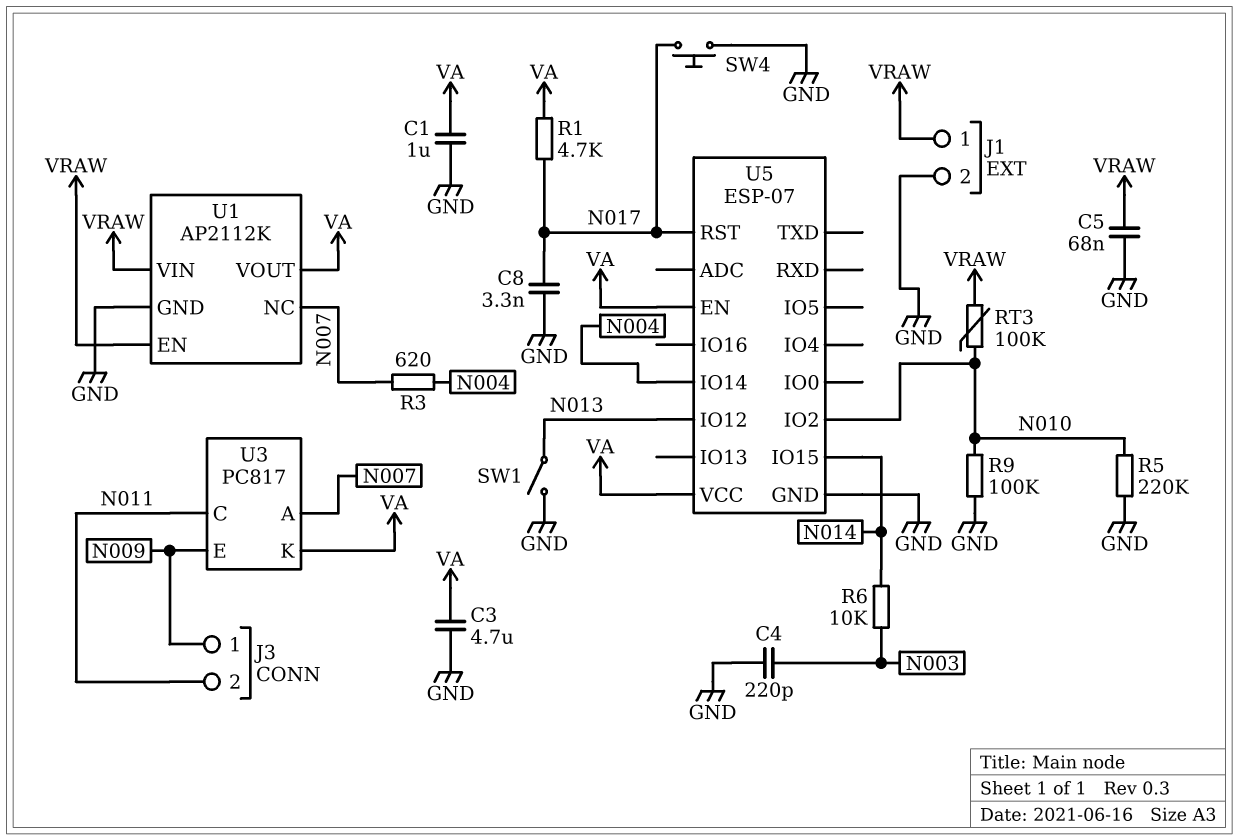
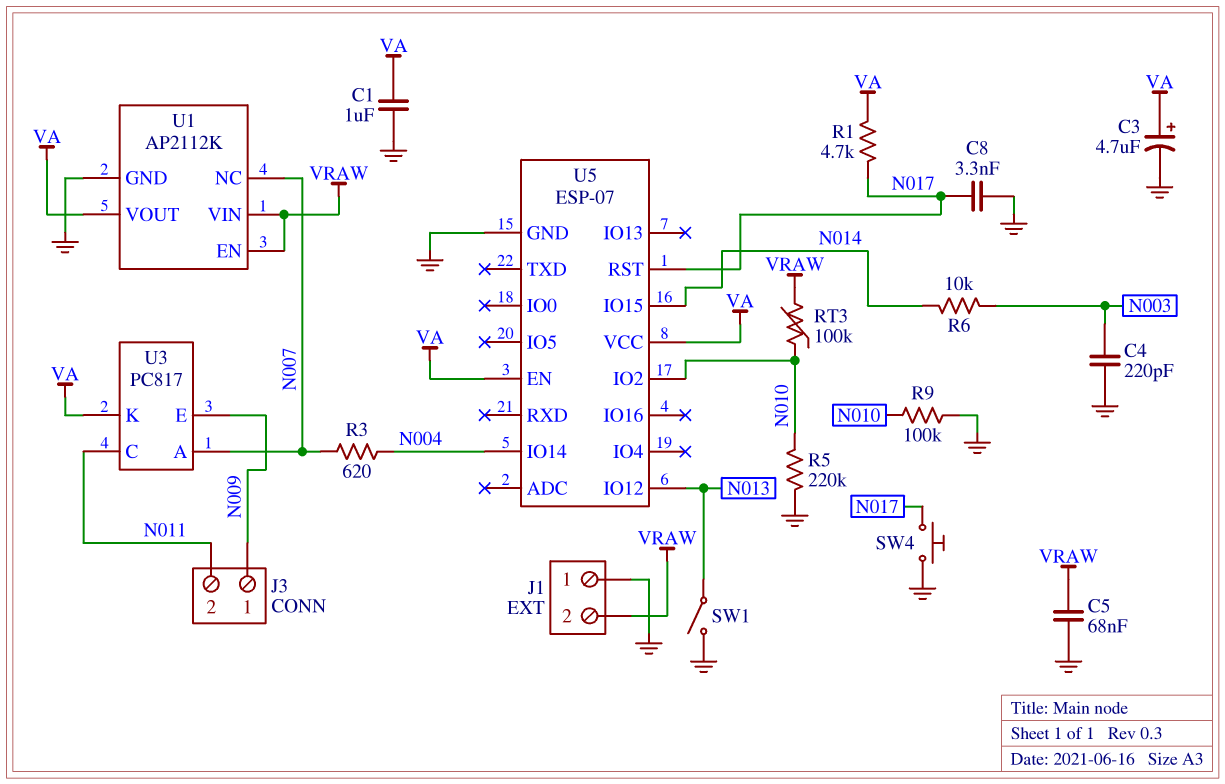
C3: 4.7uF (GND, VA) -> 4.7uF (plus VA, minus GND)
J1 pin 1: VRAW -> GND
J1 pin 2: GND -> VRAW

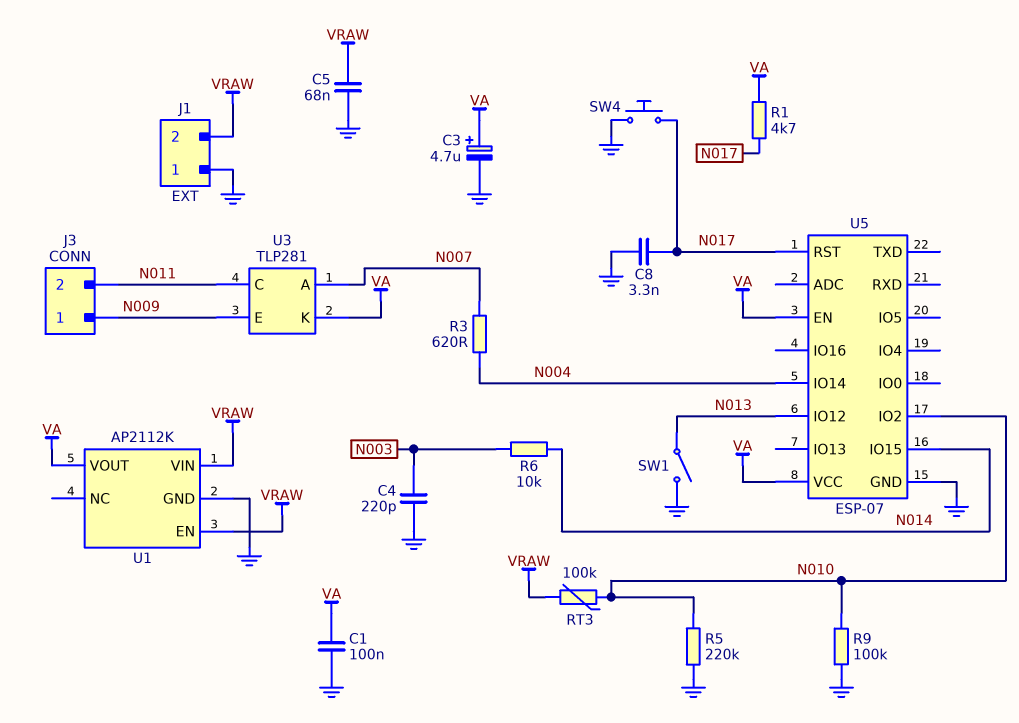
C1: 1uF (GND, VA) -> 100nF (GND, VA)
U1 pin NC: N007 -> none
U3: PC817 -> TLP281

